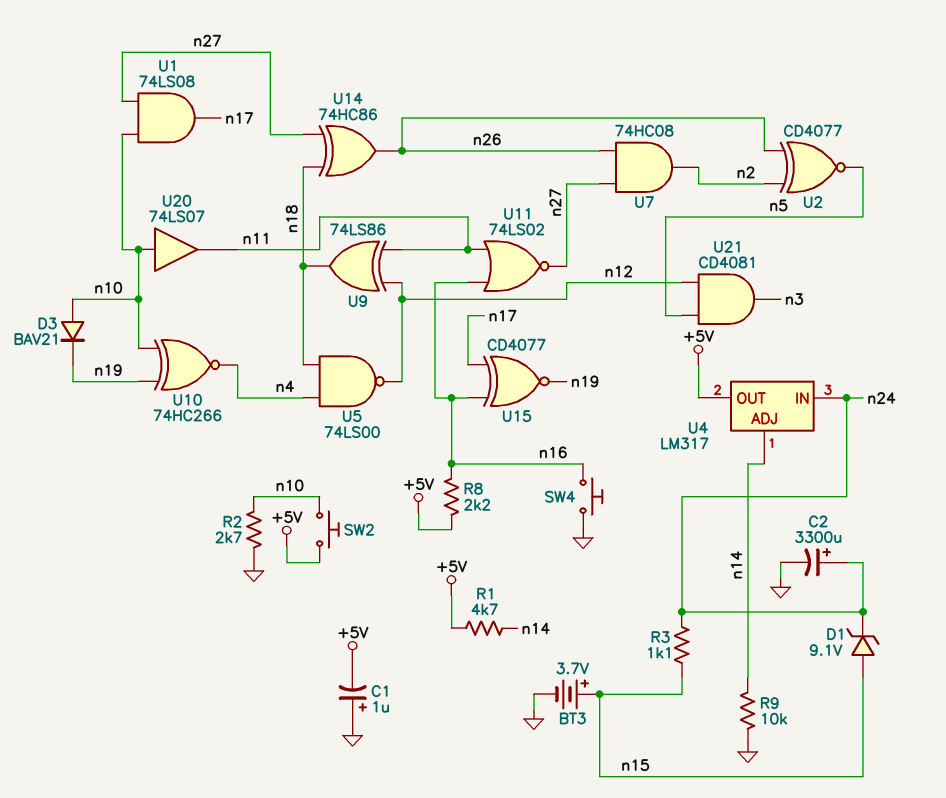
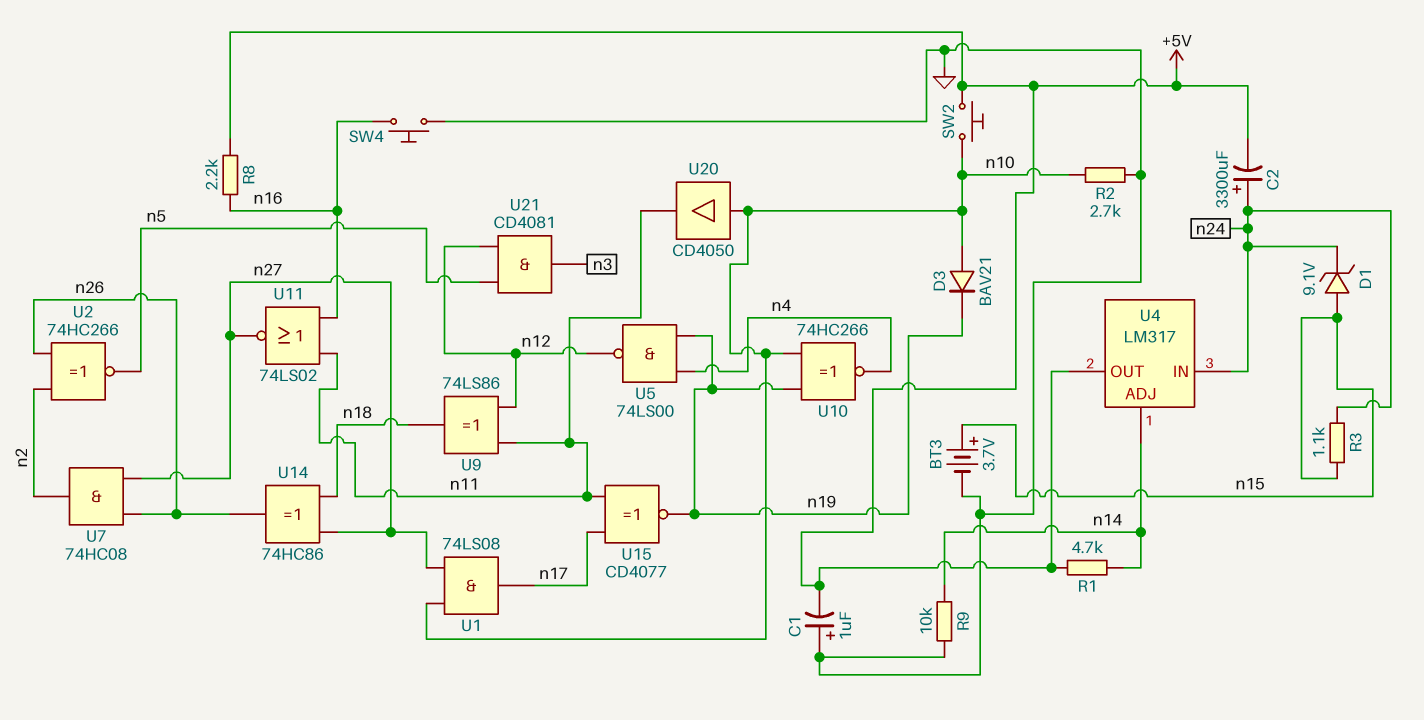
C2: 3300uF (plus n24, minus GND) -> 3300uF (plus n24, minus +5V)
U2: XNOR CD4077 (in n2, in n26, out n5) -> XNOR 74HC266 (in n2, in n26, out n5)
U5: NAND 74LS00 (in n4, in n18, out n12) -> NAND 74LS00 (in n4, in n19, out n12)
U15: XNOR CD4077 (in n16, in n17, out n19) -> XNOR CD4077 (in n11, in n17, out n19)
U20: buffer 74LS07 (in n10, out n11) -> buffer CD4050 (in n10, out n11)

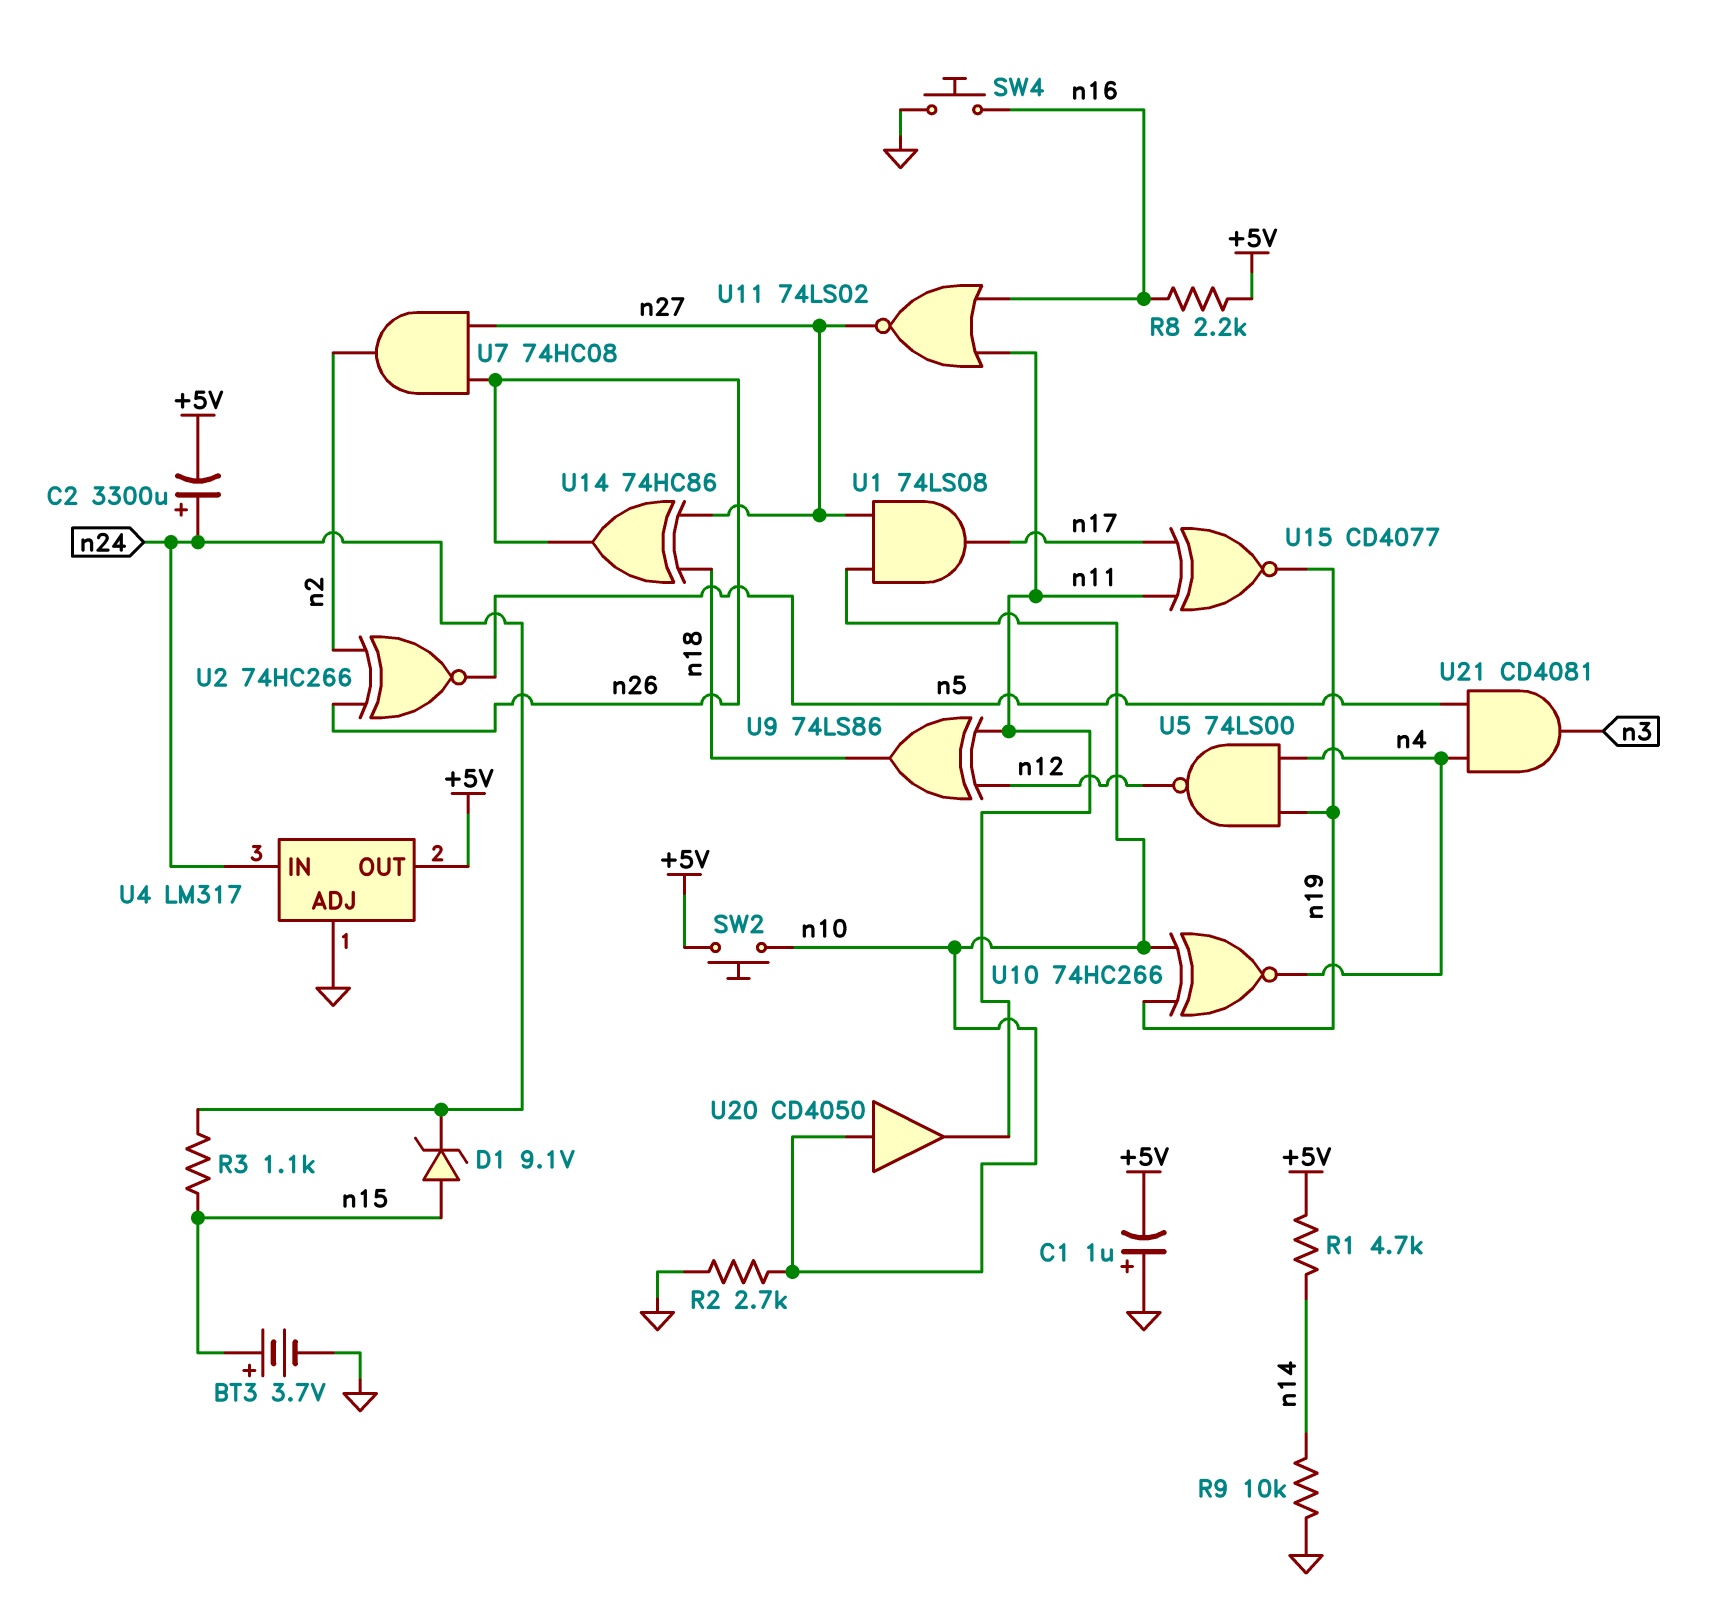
D3: diode BAV21 (A n10, K n19) -> none
U4 pin ADJ: n14 -> GND
U21: AND CD4081 (in n5, in n12, out n3) -> AND CD4081 (in n4, in n5, out n3)

